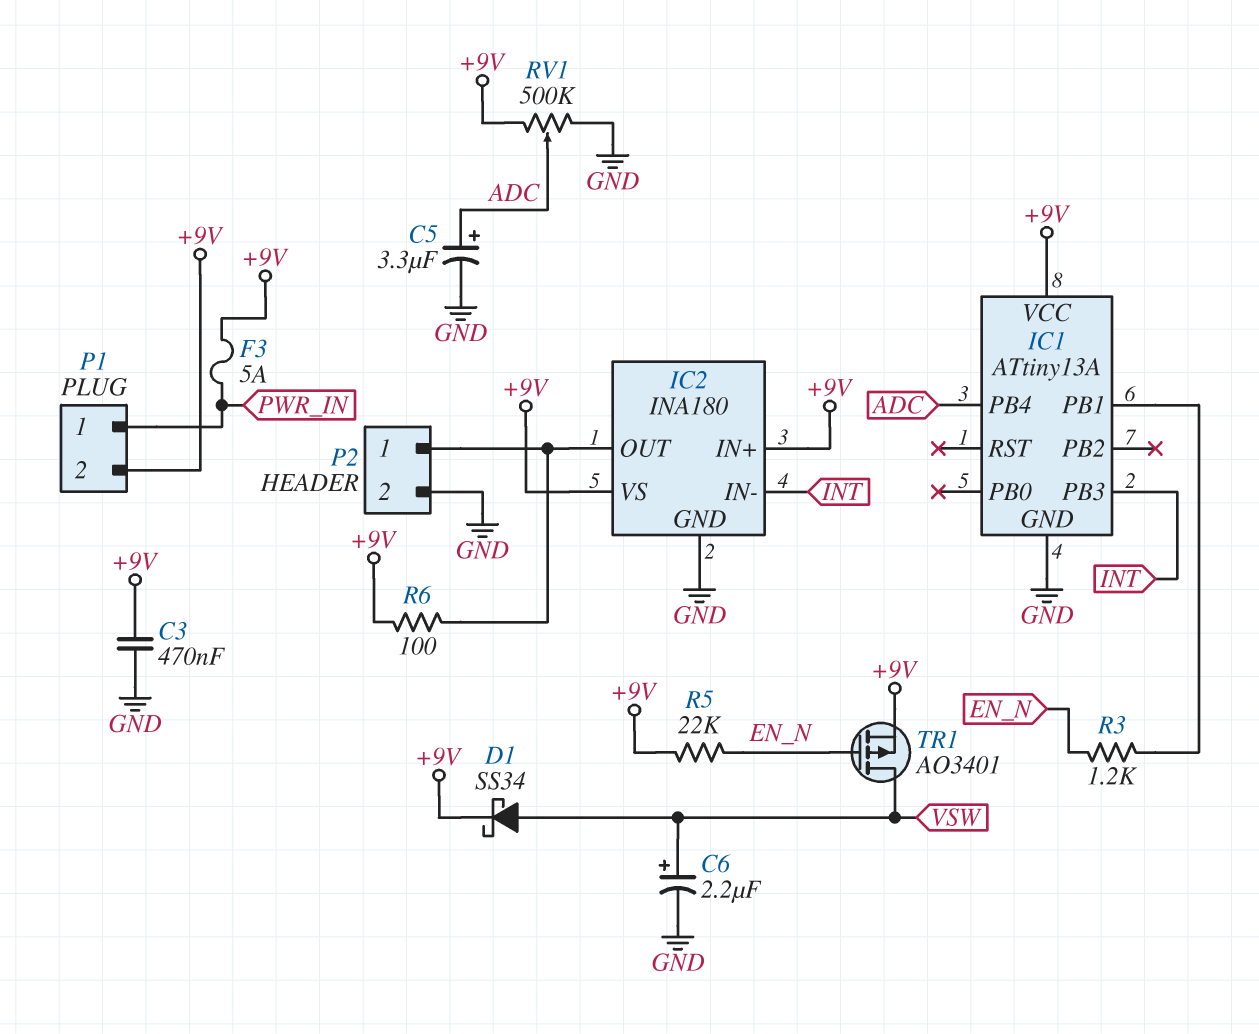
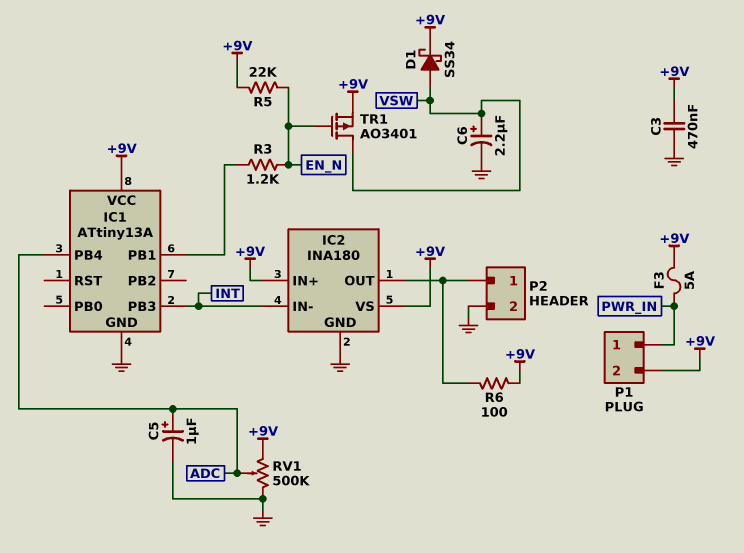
C5: 3.3uF (plus ADC, minus GND) -> 1uF (plus ADC, minus GND)

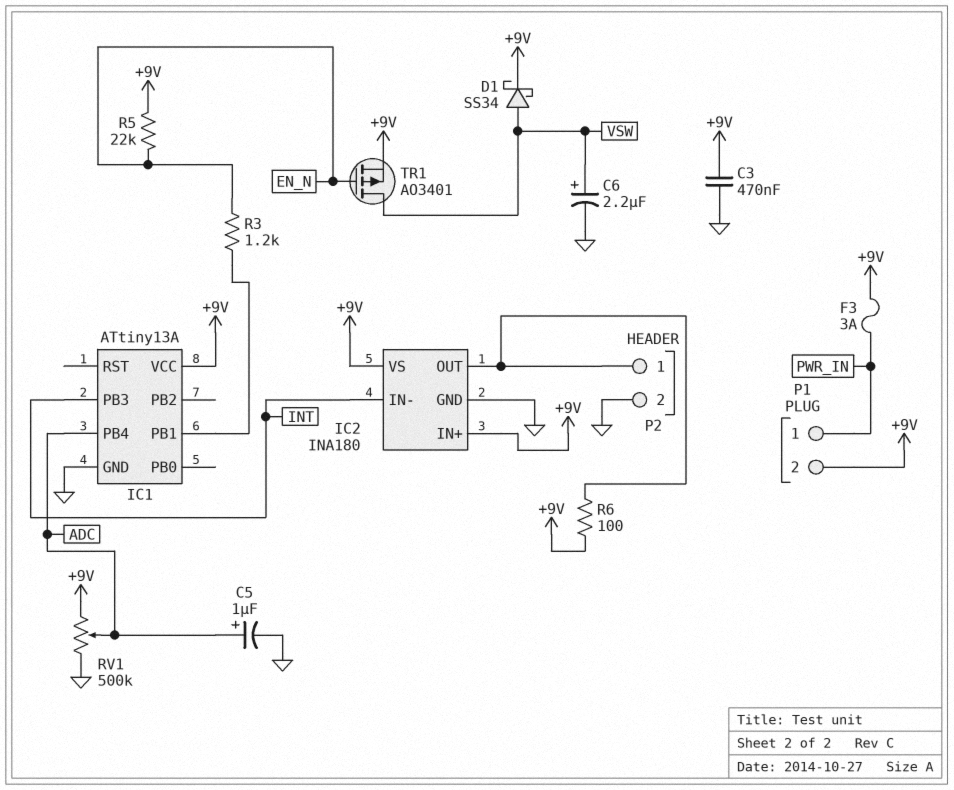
F3: 5A (+9V, PWR_IN) -> 3A (+9V, PWR_IN)

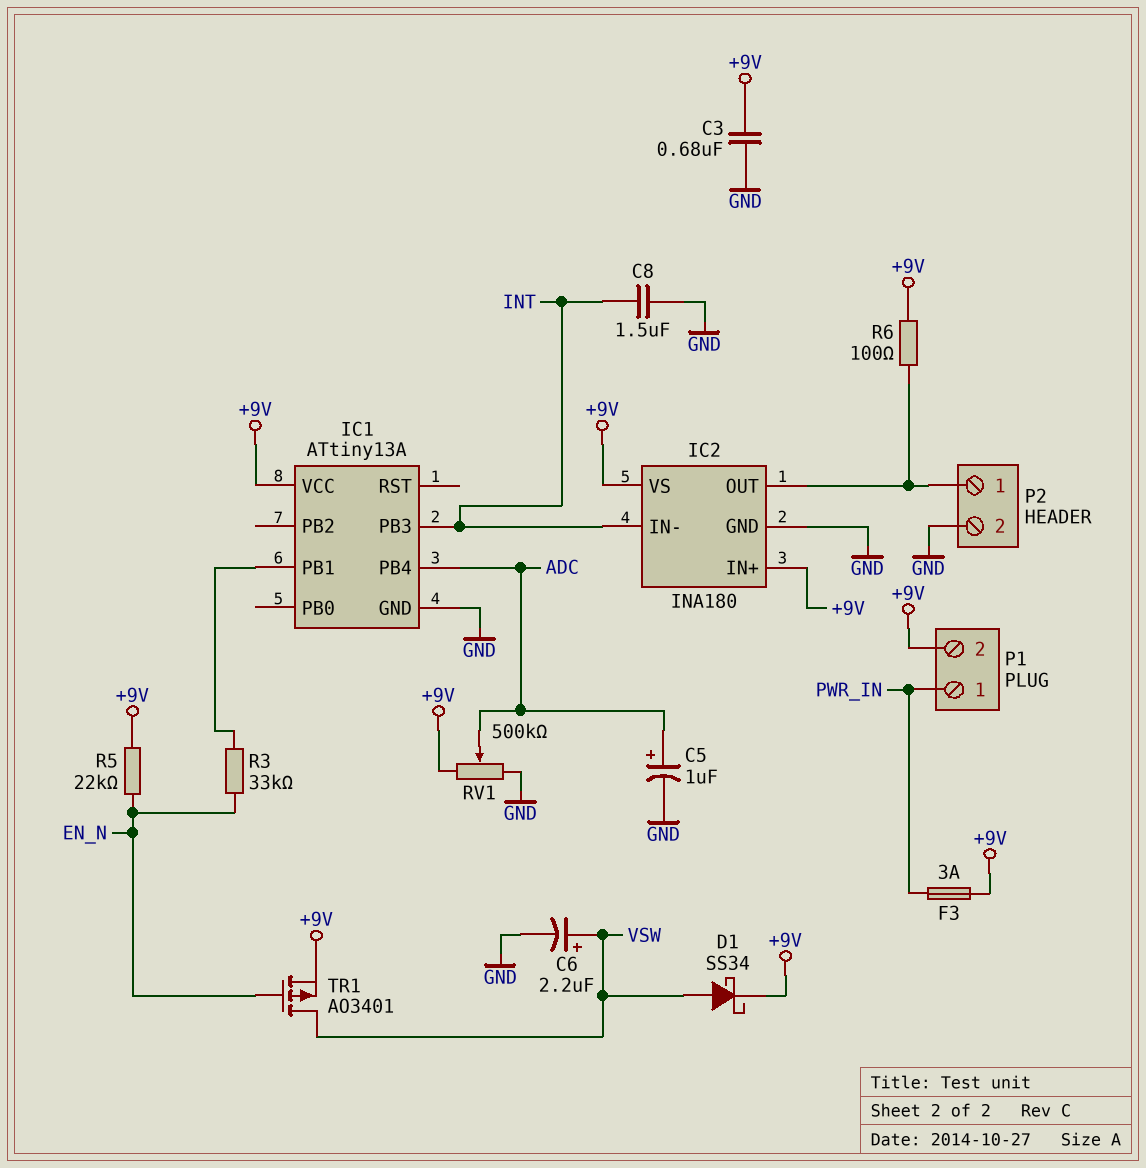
C3: 470nF (+9V, GND) -> 680nF (+9V, GND)
C8: none -> 1.5uF (GND, INT)
R3: 1.2k (EN_N, IC1/PB1) -> 33k (EN_N, IC1/PB1)

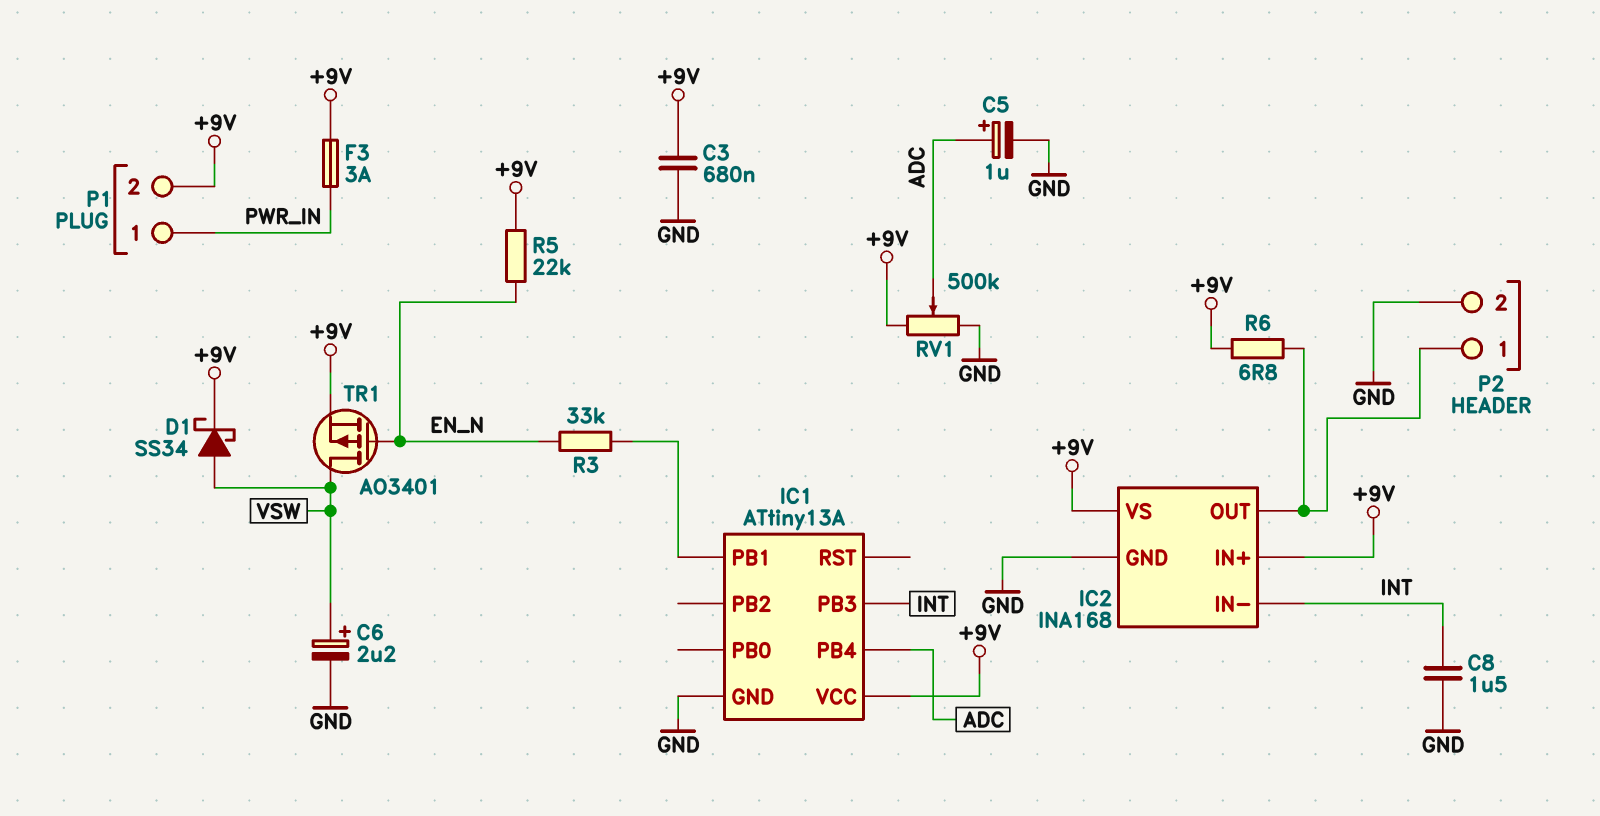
IC2: INA180 -> INA168
R6: 100 (+9V, IC2/OUT) -> 6.8 (+9V, IC2/OUT)

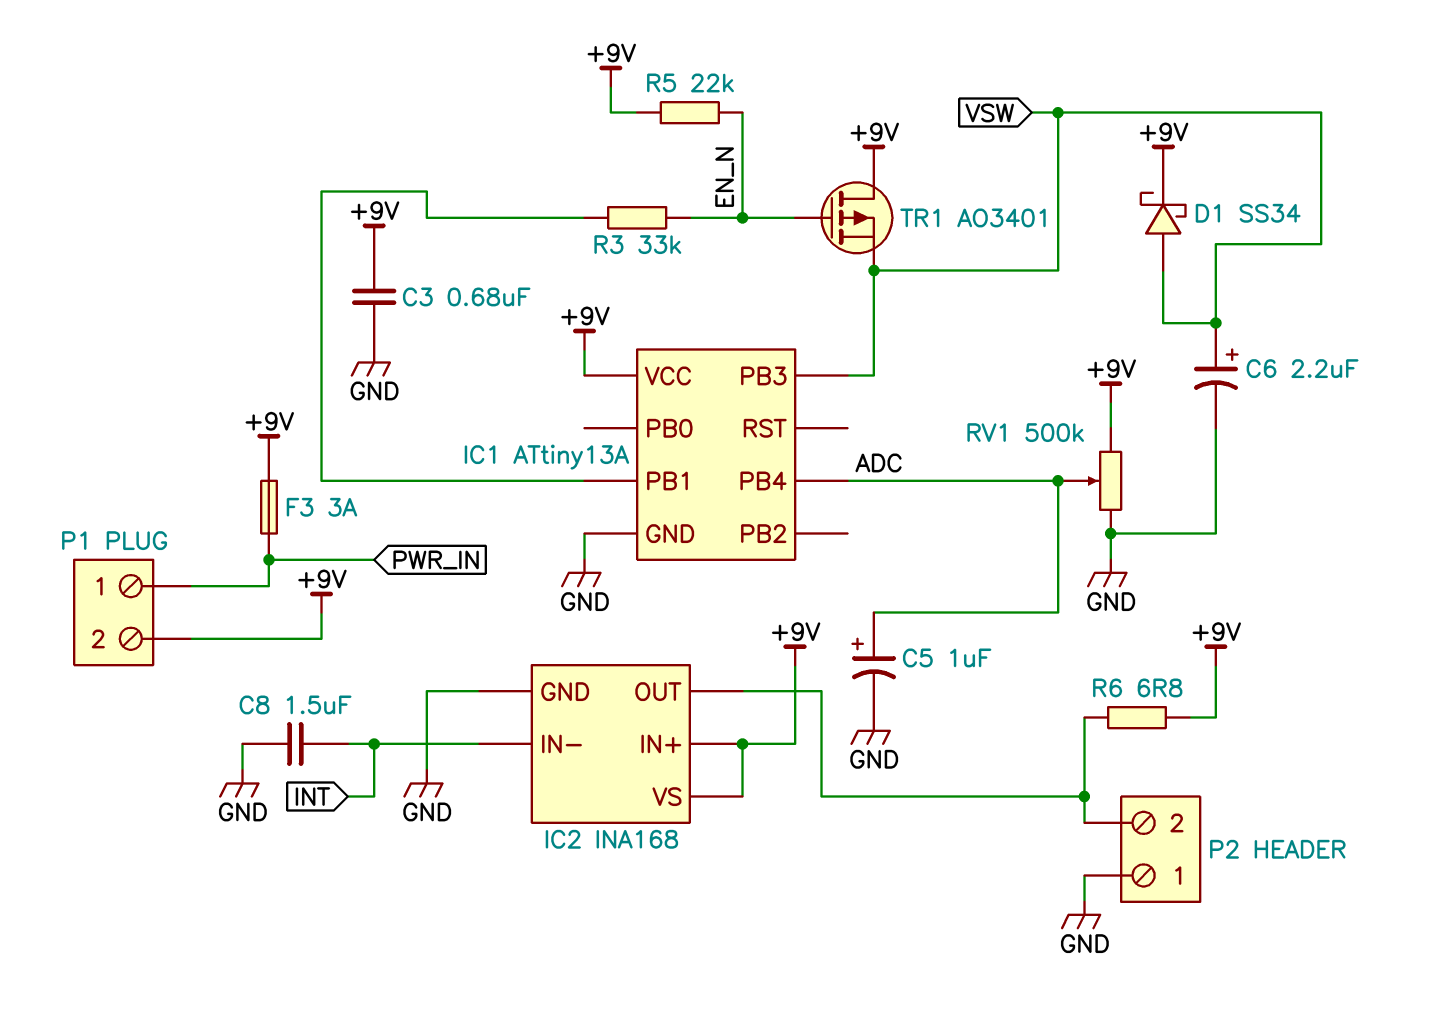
IC1 pin PB3: INT -> VSW
P2 pin 1: IC2/OUT -> GND
P2 pin 2: GND -> IC2/OUT
TR1: PMOS AO3401 (G EN_N, D VSW, S +9V) -> PMOS AO3401 (G EN_N, D +9V, S VSW)

